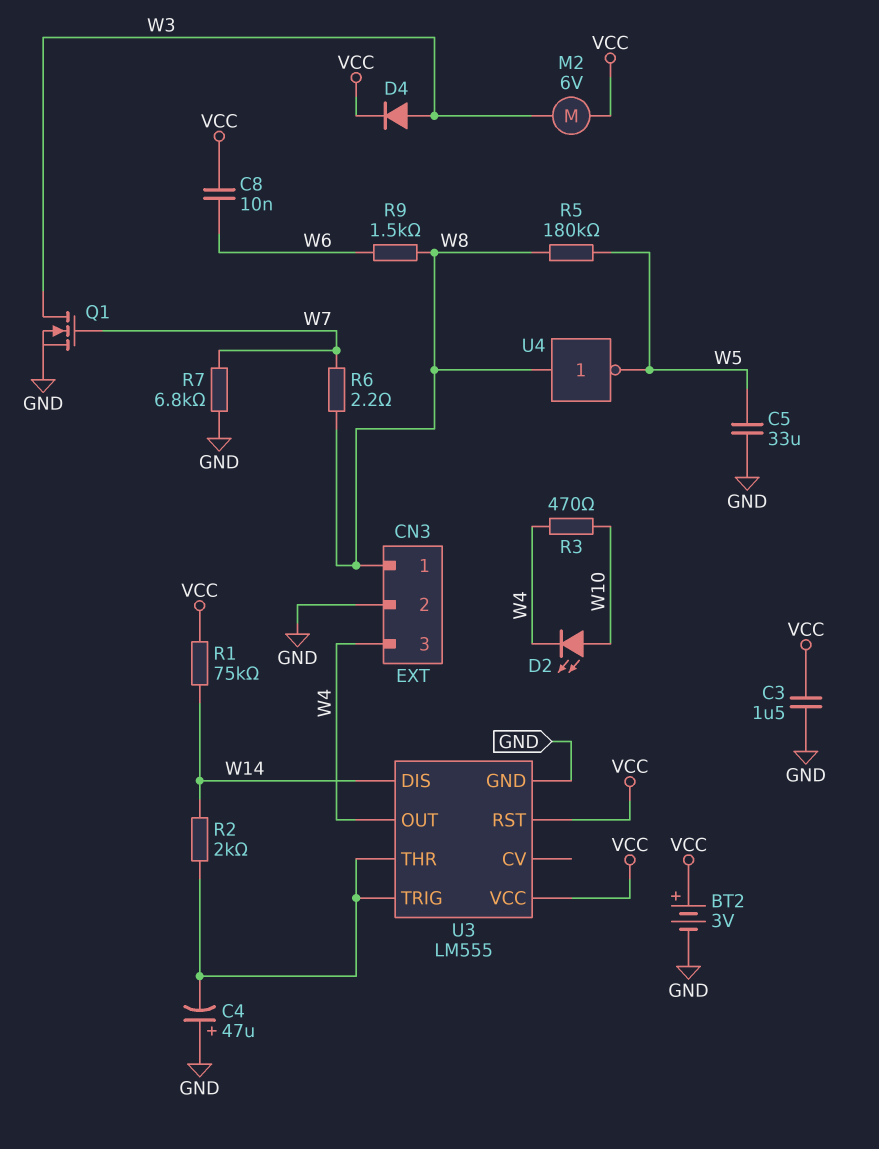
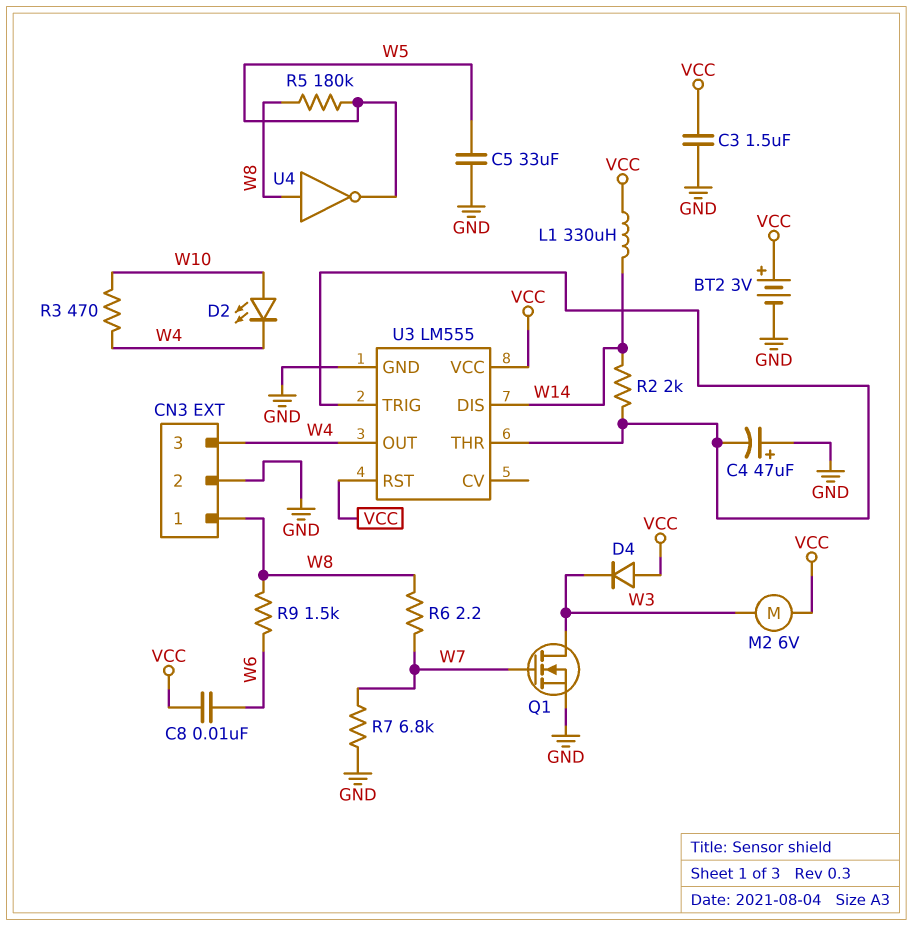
D4: diode (A W3, K VCC) -> diode (A VCC, K W3)
L1: none -> 330uH (VCC, W14)
R1: 75k (VCC, W14) -> none

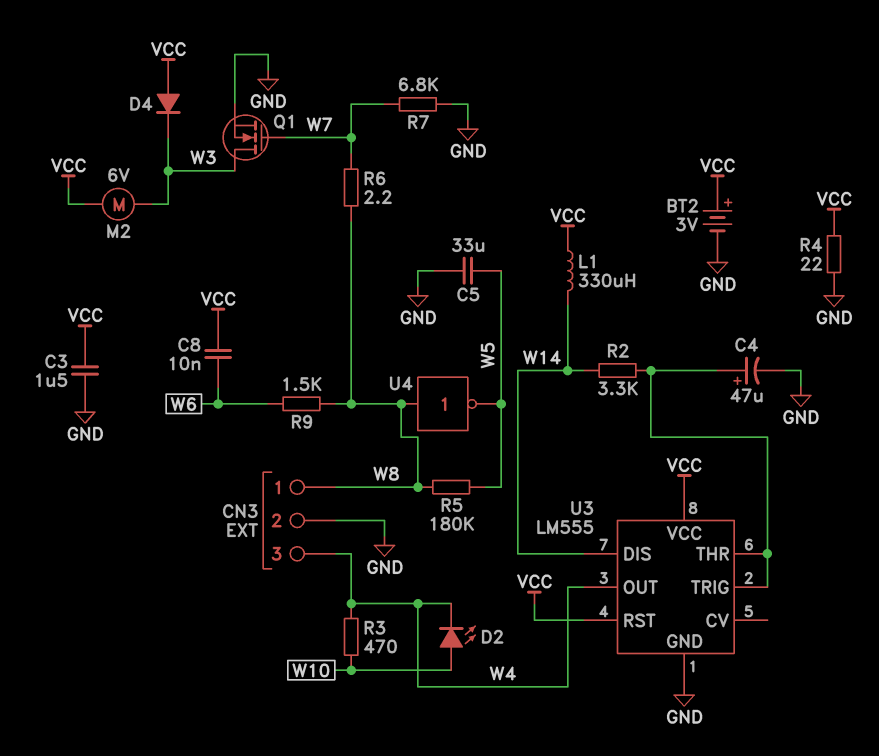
C4: 47uF (plus GND, minus U3/THR) -> 47uF (plus U3/THR, minus GND)
R2: 2k (U3/THR, W14) -> 3.3k (U3/THR, W14)
R4: none -> 22 (GND, VCC)

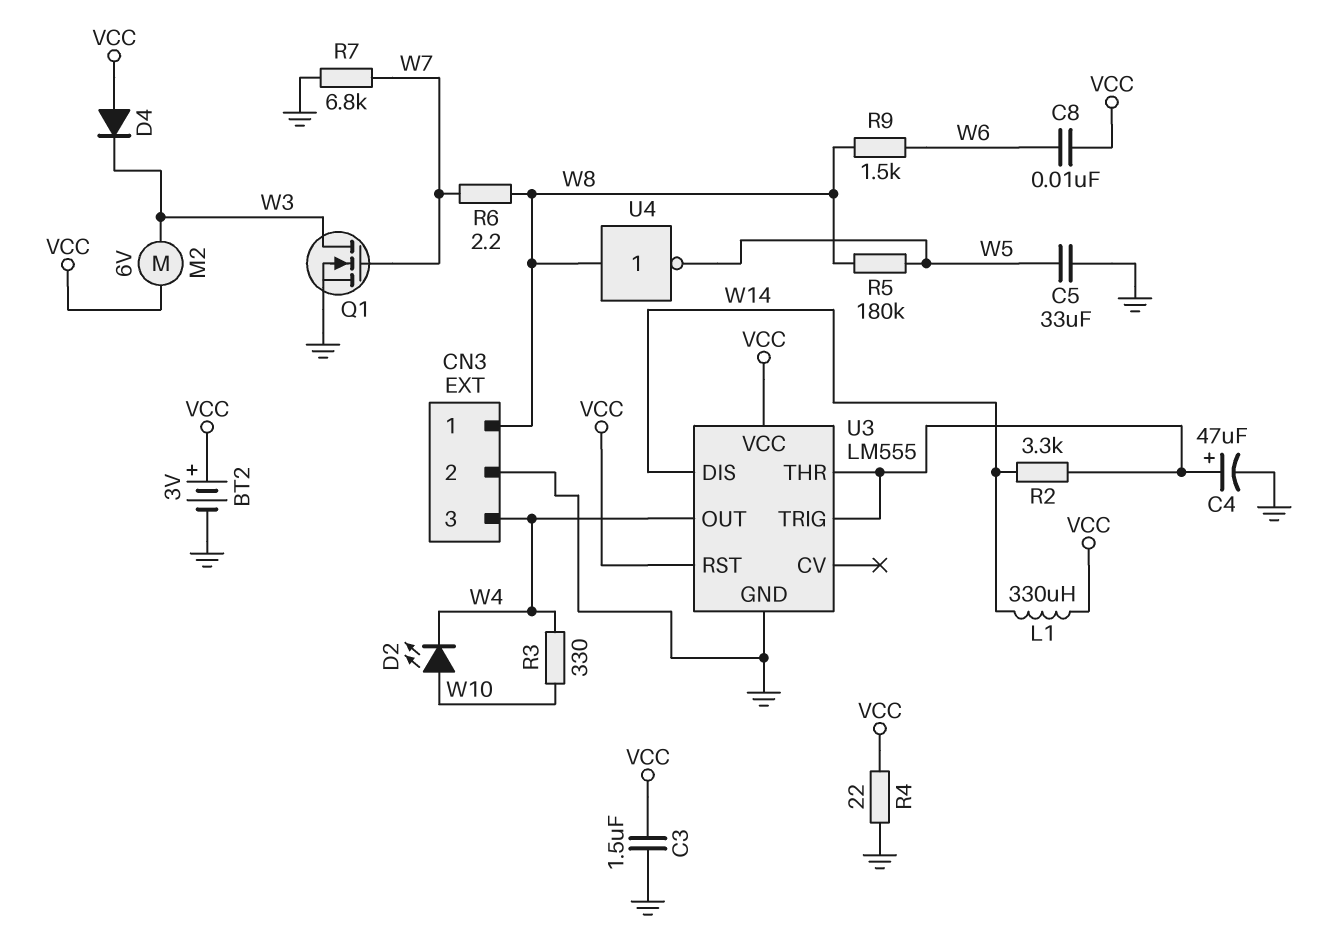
R3: 470 (W4, W10) -> 330 (W4, W10)

